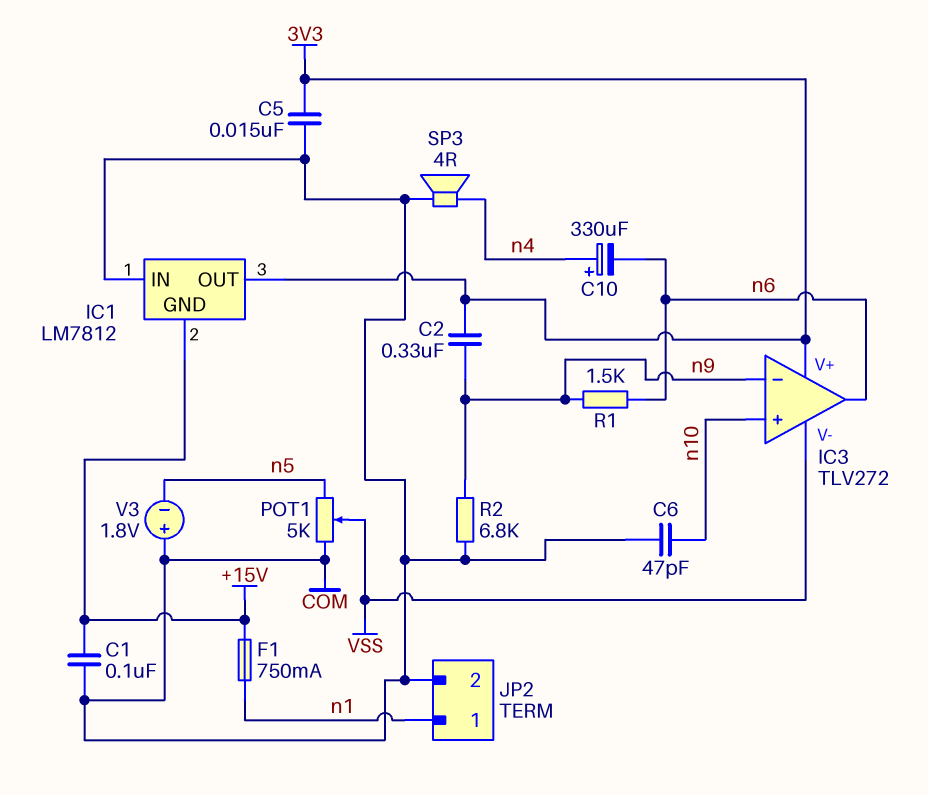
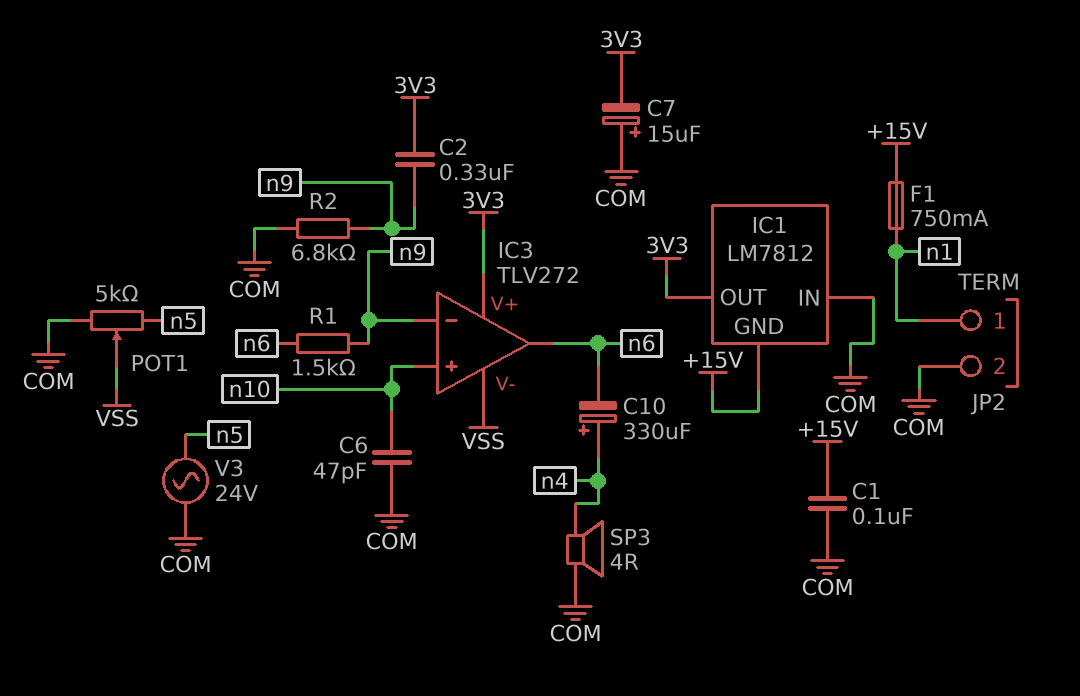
C5: 15nF (3V3, COM) -> none
C7: none -> 15uF (plus COM, minus 3V3)
V3: 1.8V (plus COM, minus n5) -> AC 24V (COM, n5)

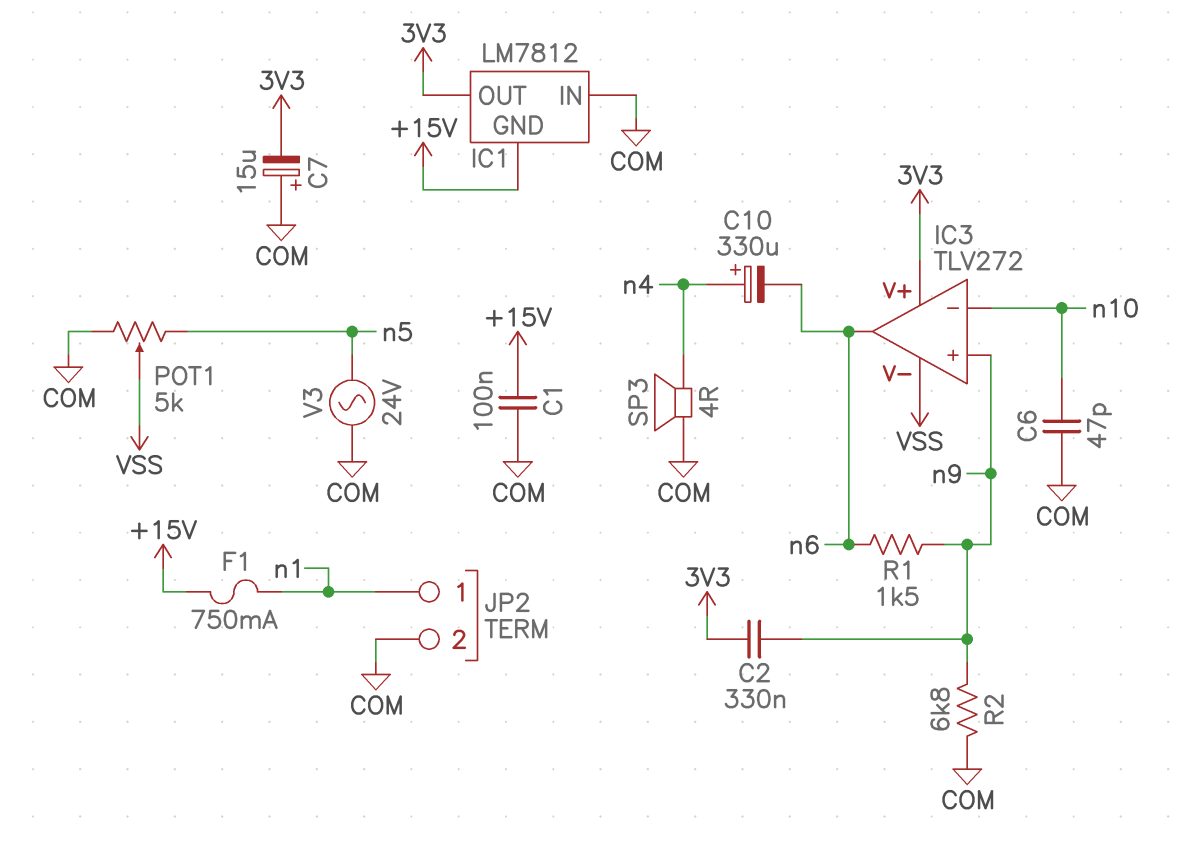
IC3 pin in+: n10 -> n9
IC3 pin in-: n9 -> n10

